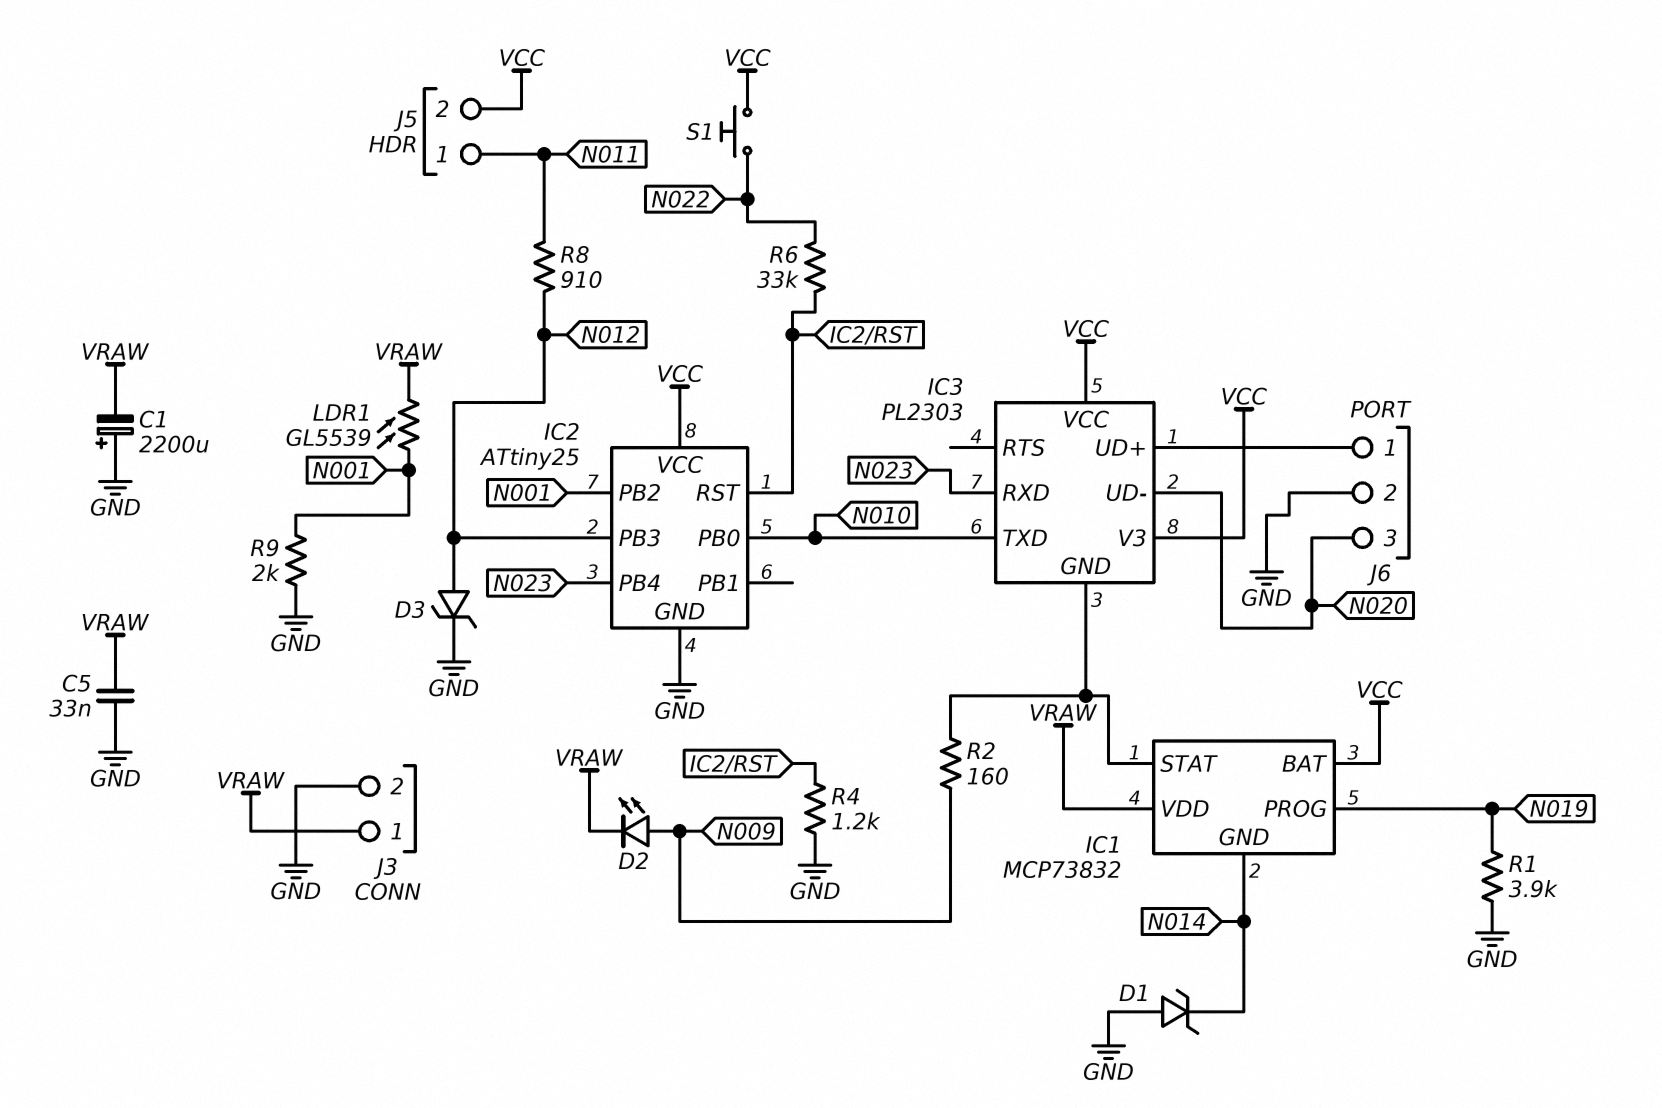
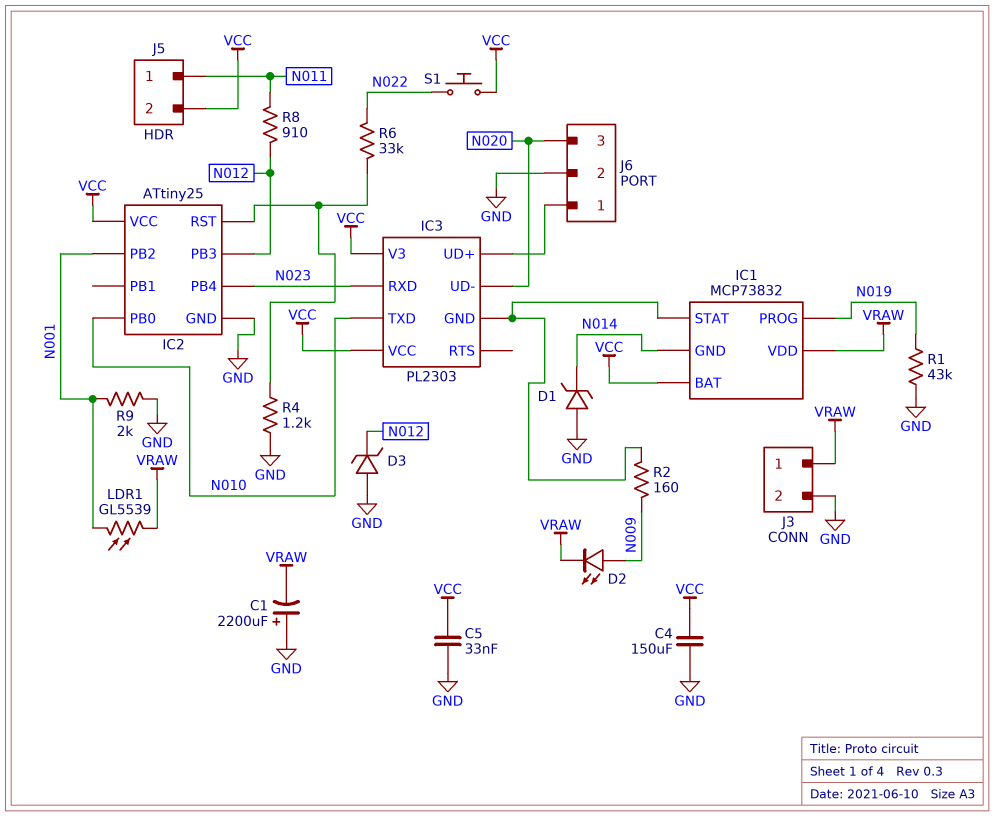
C4: none -> 150uF (GND, VCC)
C5: 33nF (GND, VRAW) -> 33nF (GND, VCC)
D3: zener (A N012, K GND) -> zener (A GND, K N012)
R1: 3.9k (GND, N019) -> 43k (GND, N019)

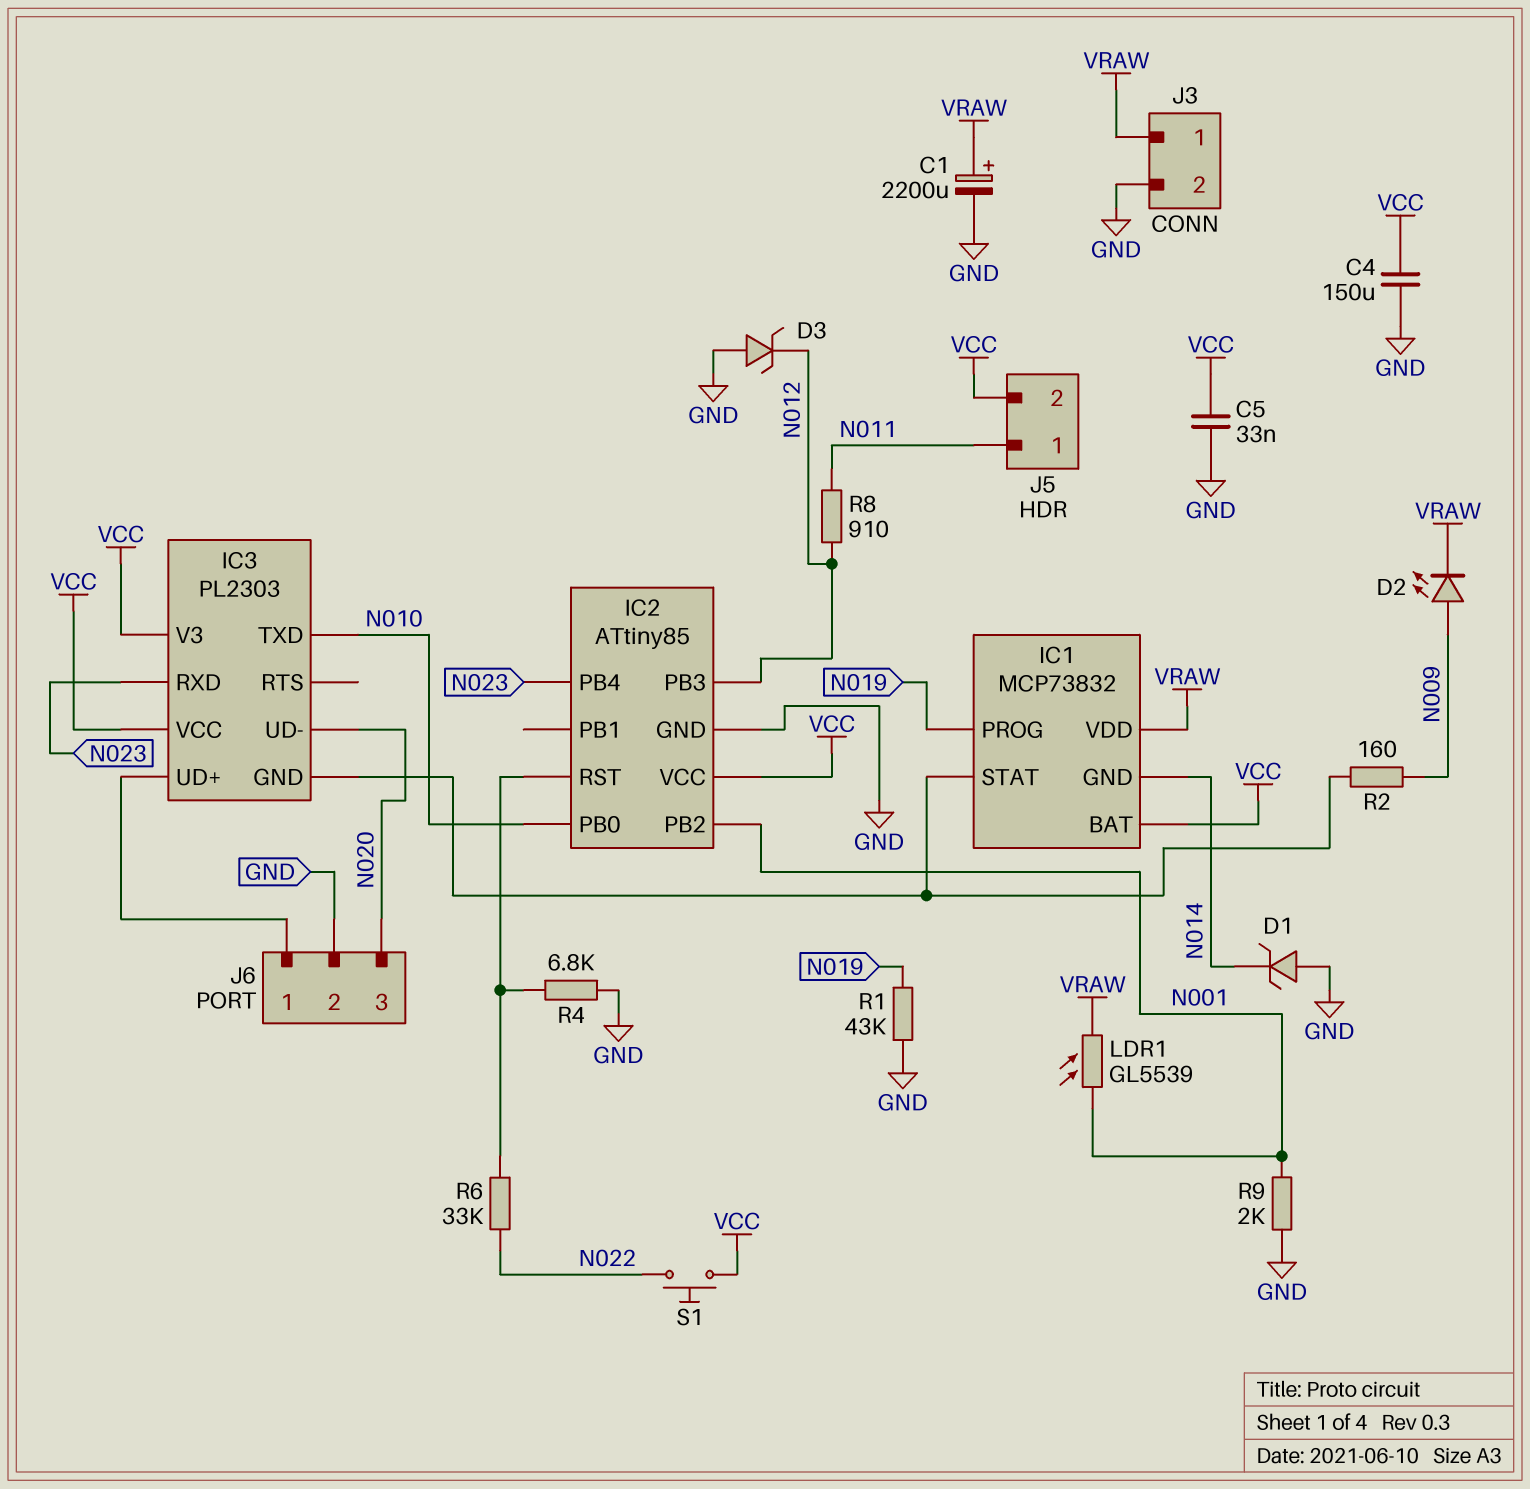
C1: 2200uF (plus GND, minus VRAW) -> 2200uF (plus VRAW, minus GND)
IC2: ATtiny25 -> ATtiny85
R4: 1.2k (GND, IC2/RST) -> 6.8k (GND, IC2/RST)

